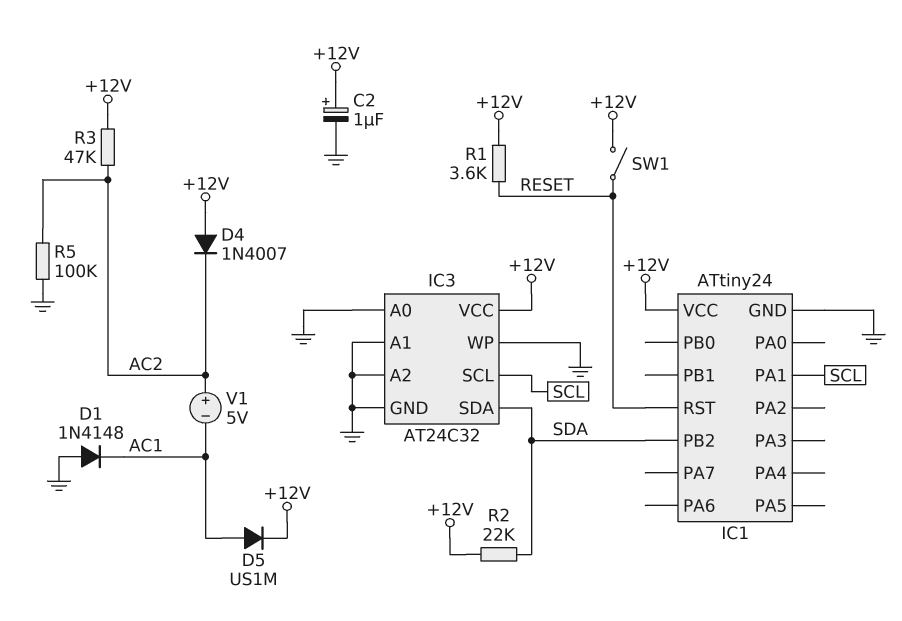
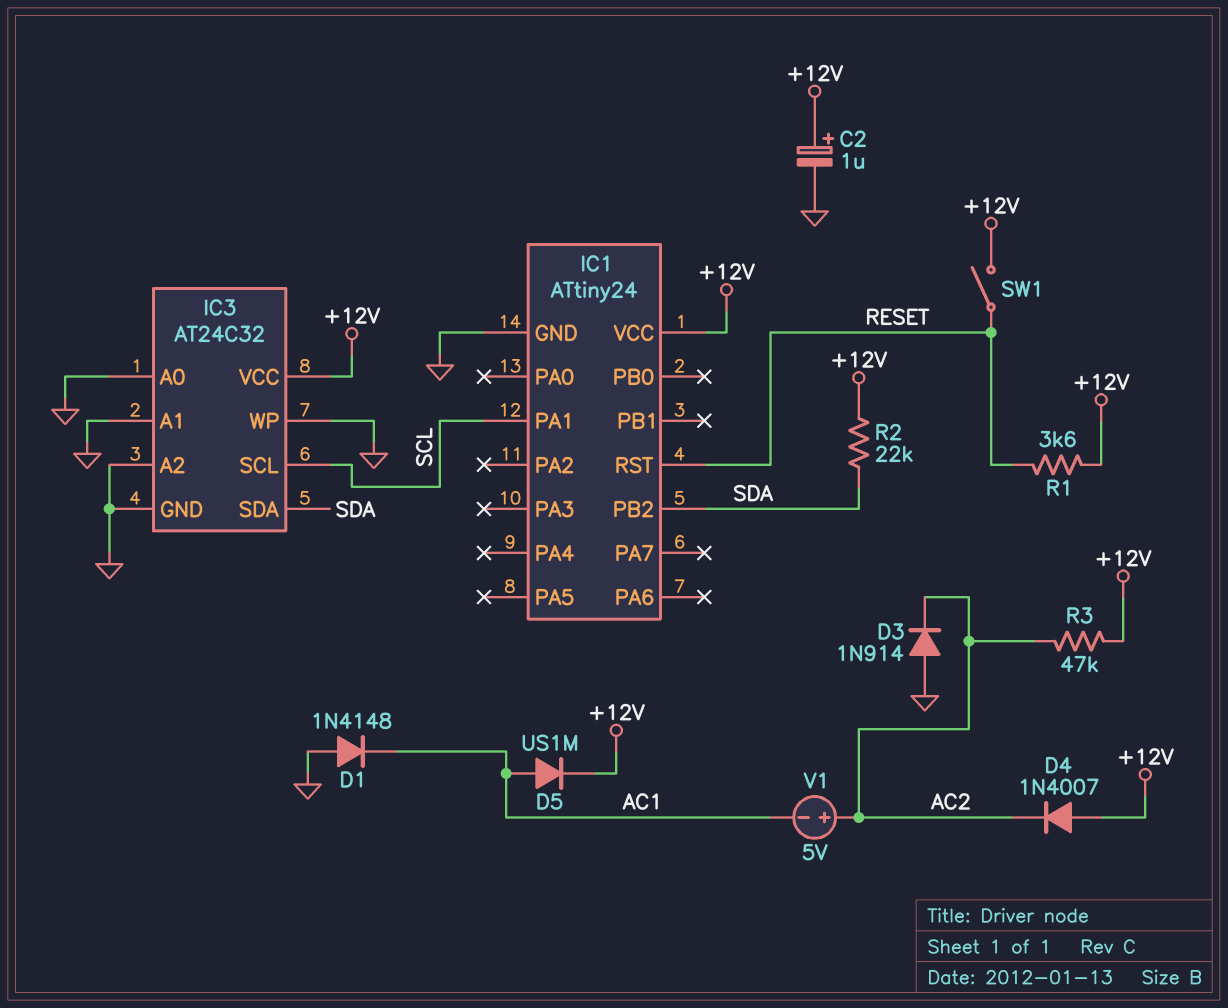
D3: none -> diode 1N914 (A GND, K AC2)
R5: 100k (AC2, GND) -> none

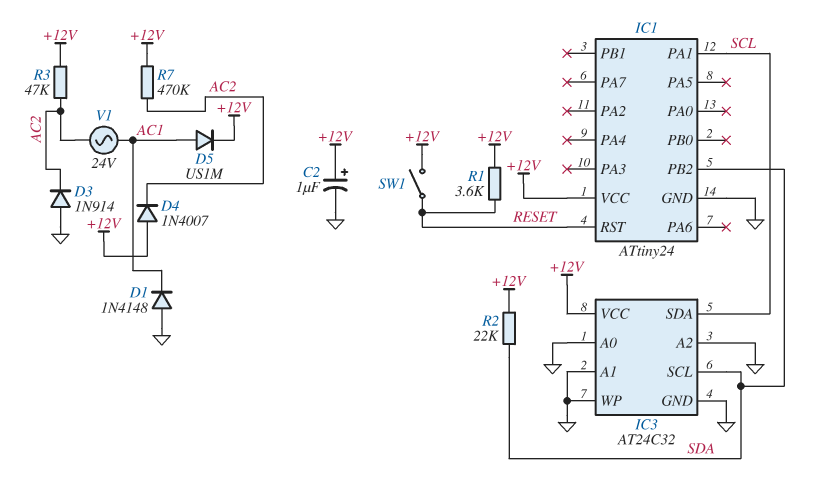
IC3 pin SCL: SCL -> SDA
IC3 pin SDA: SDA -> SCL
R7: none -> 470k (+12V, AC2)
V1: 5V (plus AC2, minus AC1) -> AC 24V (AC1, AC2)

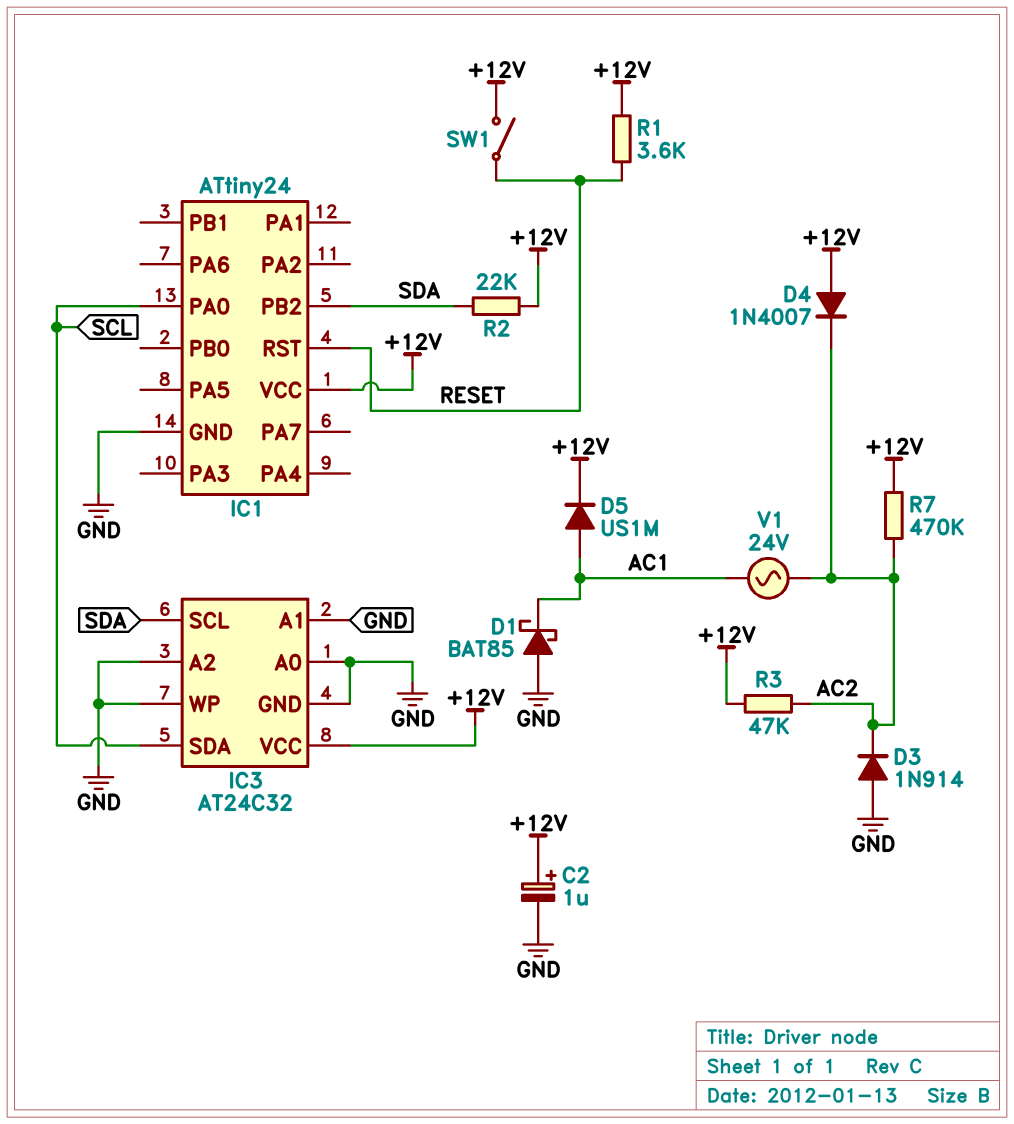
D1: diode 1N4148 (A GND, K AC1) -> schottky BAT85 (A GND, K AC1)
IC1 pin PA0: none -> SCL
IC1 pin PA1: SCL -> none

